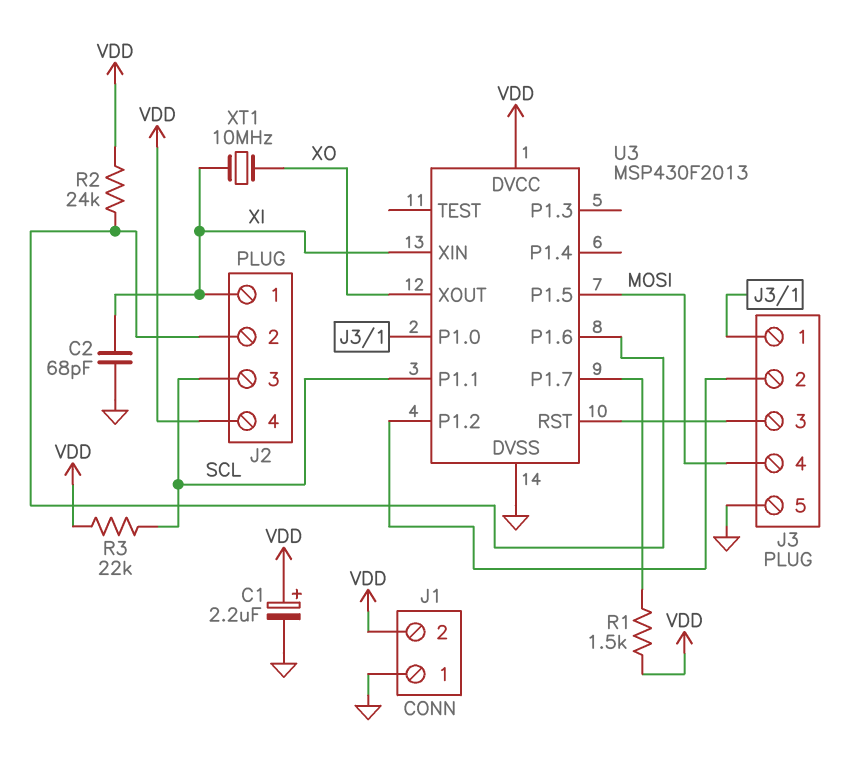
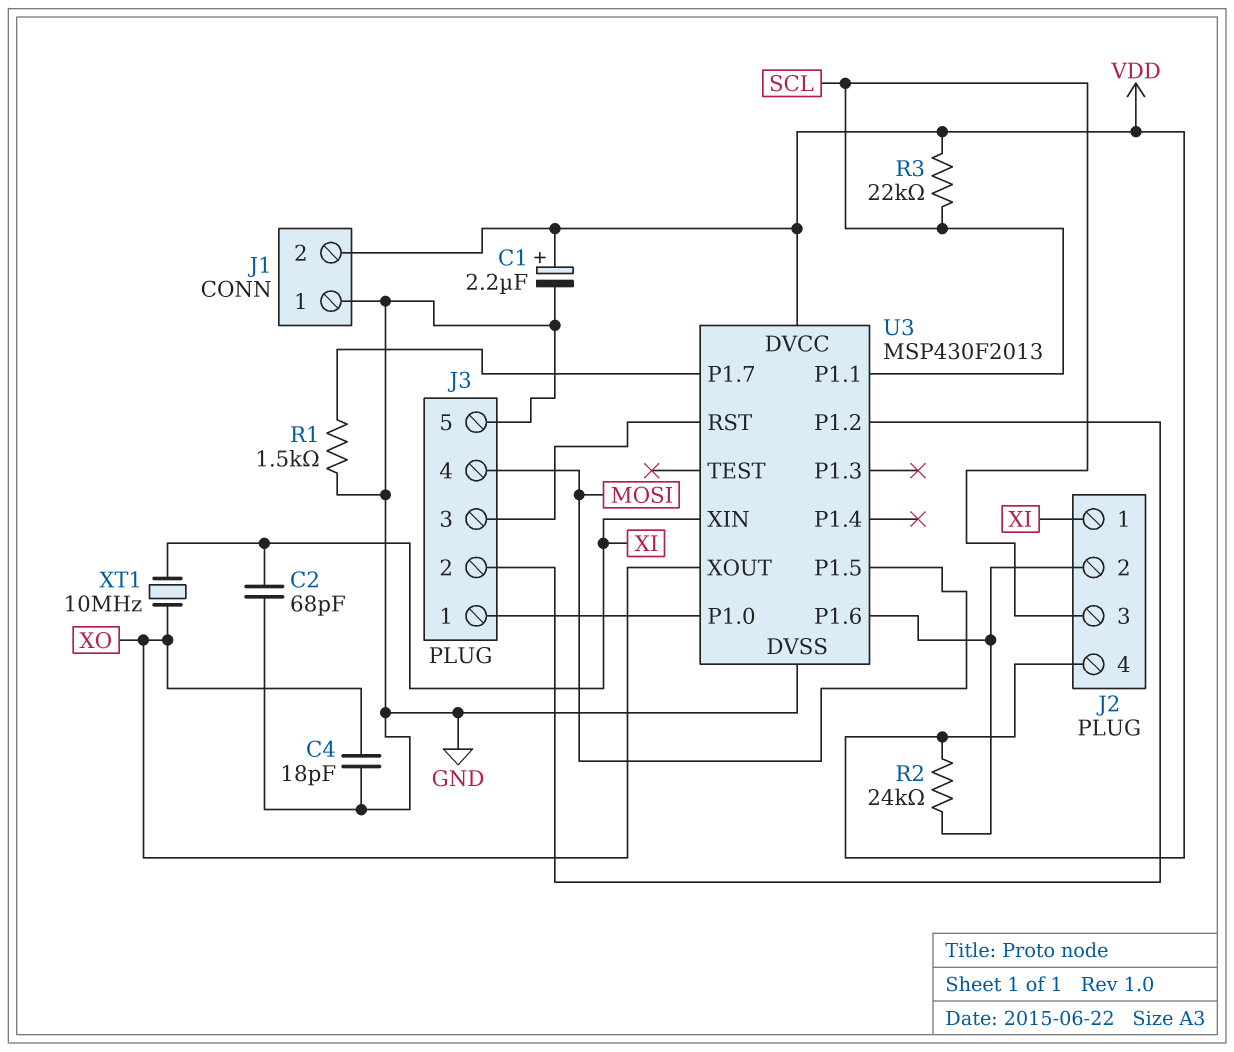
C4: none -> 18pF (GND, XO)
R1: 1.5k (U3/P1.7, VDD) -> 1.5k (GND, U3/P1.7)

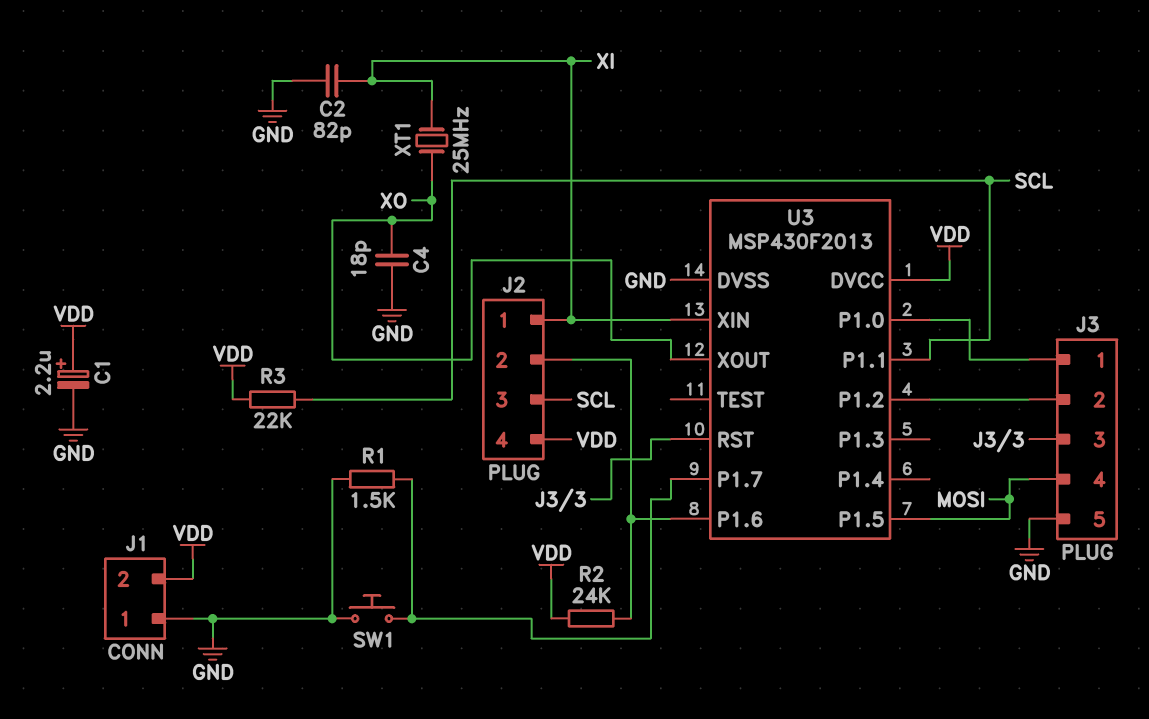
C2: 68pF (GND, XI) -> 82pF (GND, XI)
SW1: none -> button (GND, U3/P1.7)
XT1: 10MHz (XI, XO) -> 25MHz (XI, XO)

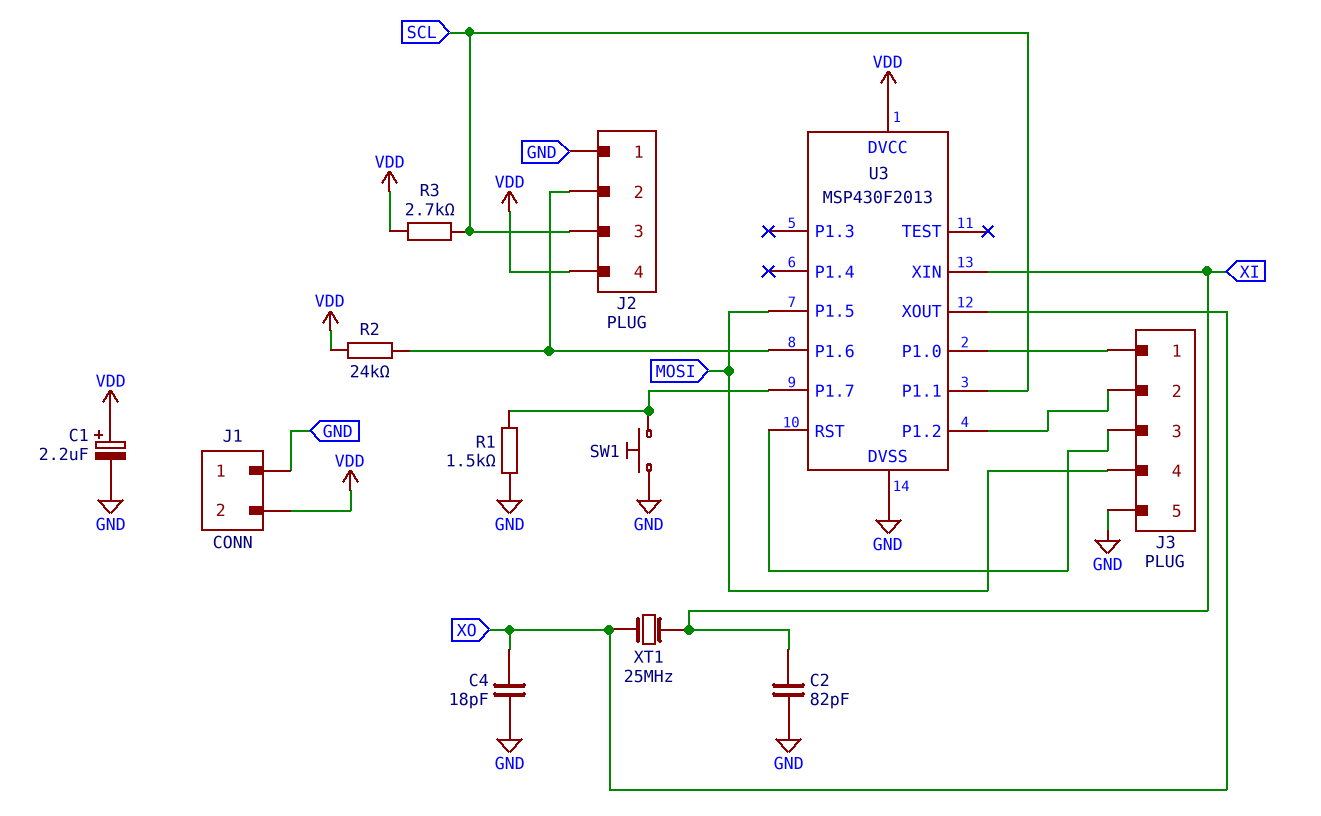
J2 pin 1: XI -> GND
R3: 22k (SCL, VDD) -> 2.7k (SCL, VDD)

